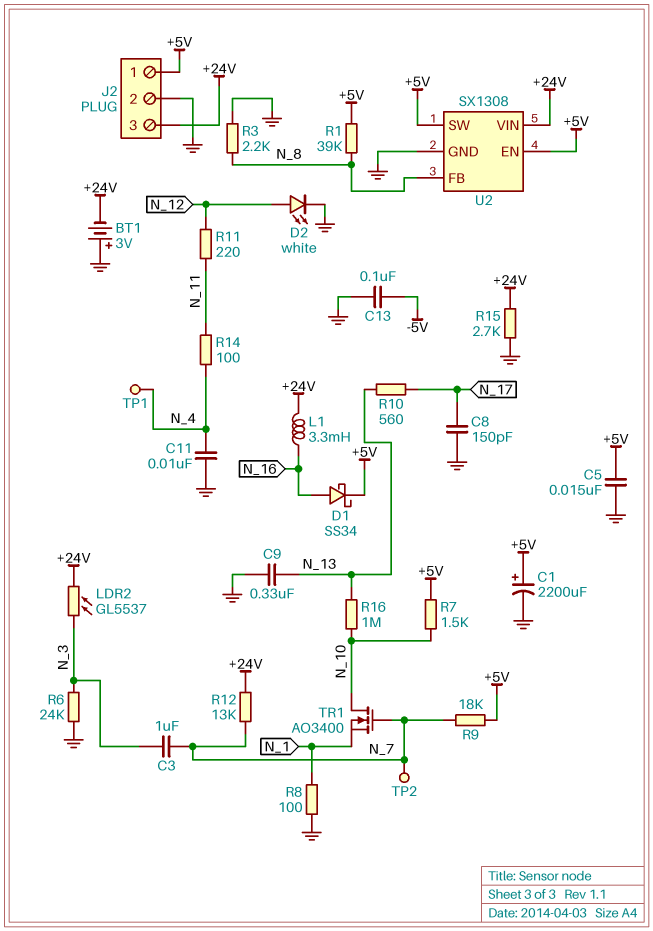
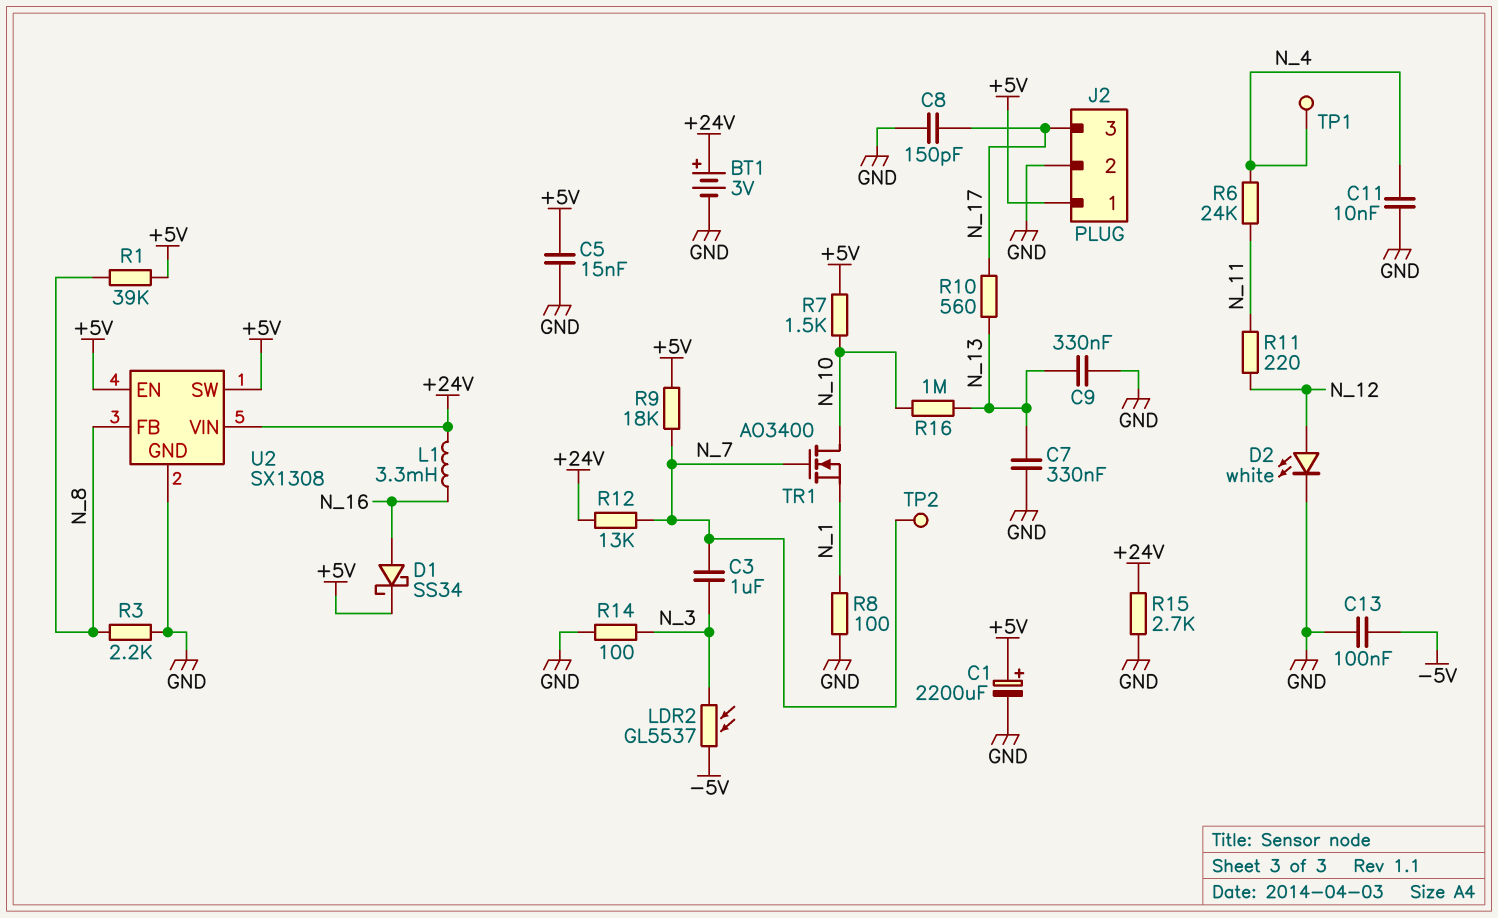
BT1: 3V (plus GND, minus +24V) -> 3V (plus +24V, minus GND)
C7: none -> 330nF (GND, N_13)
J2 pin 3: +24V -> N_17
LDR2: GL5537 (+24V, N_3) -> GL5537 (-5V, N_3)
R6: 24k (GND, N_3) -> 24k (N_4, N_11)
R14: 100 (N_4, N_11) -> 100 (GND, N_3)

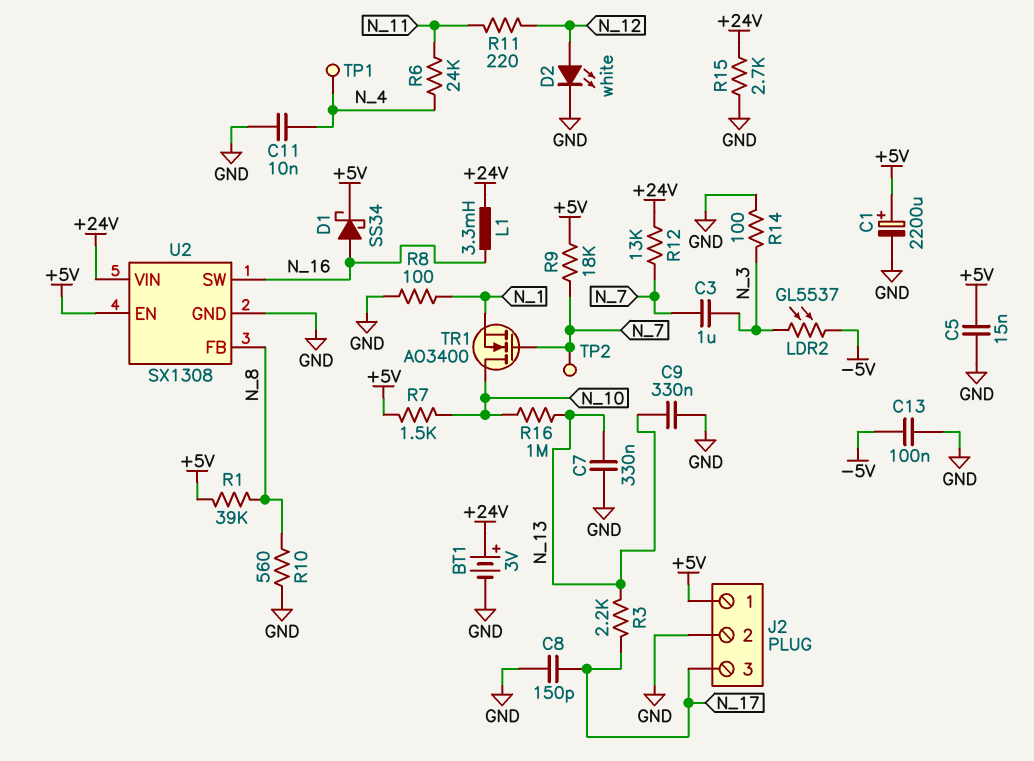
R3: 2.2k (GND, N_8) -> 2.2k (N_13, N_17)
R10: 560 (N_13, N_17) -> 560 (GND, N_8)
U2 pin SW: +5V -> N_16

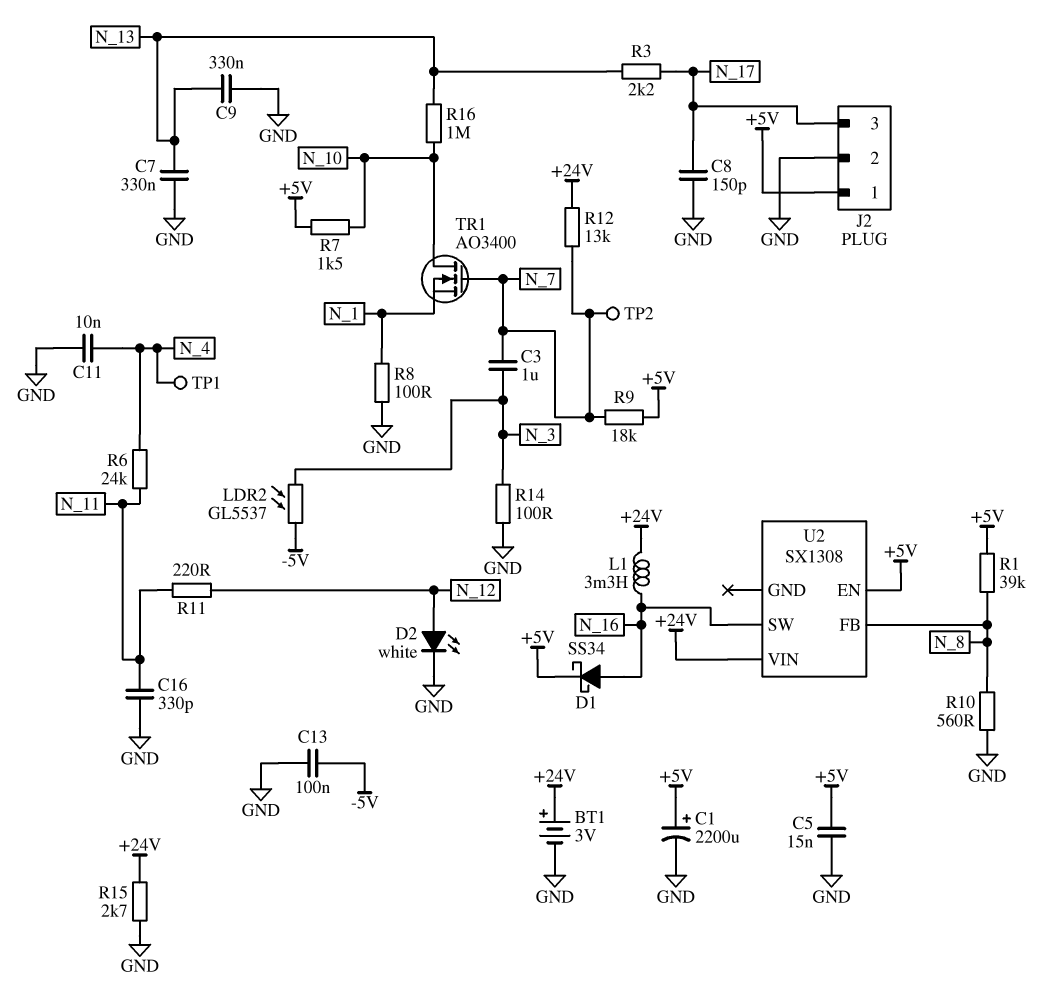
C16: none -> 330pF (GND, N_11)
U2 pin GND: GND -> none

